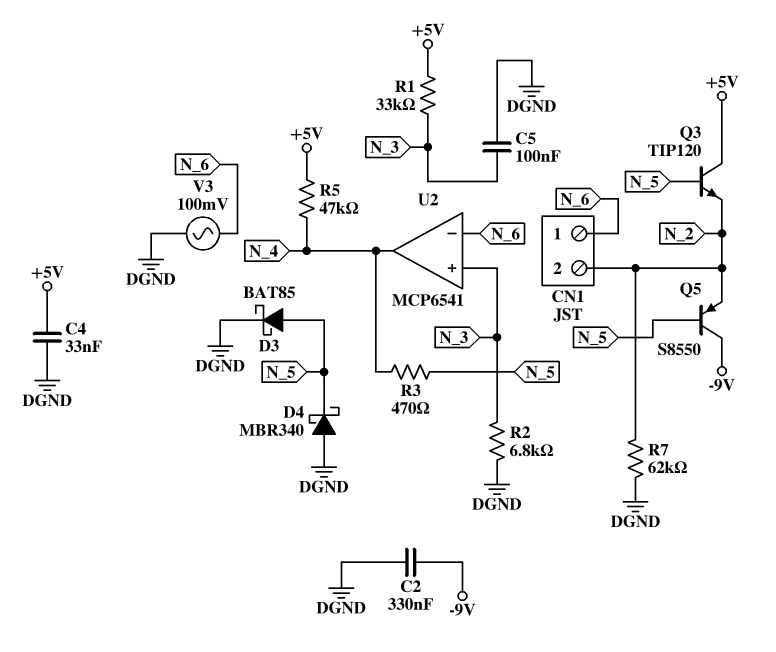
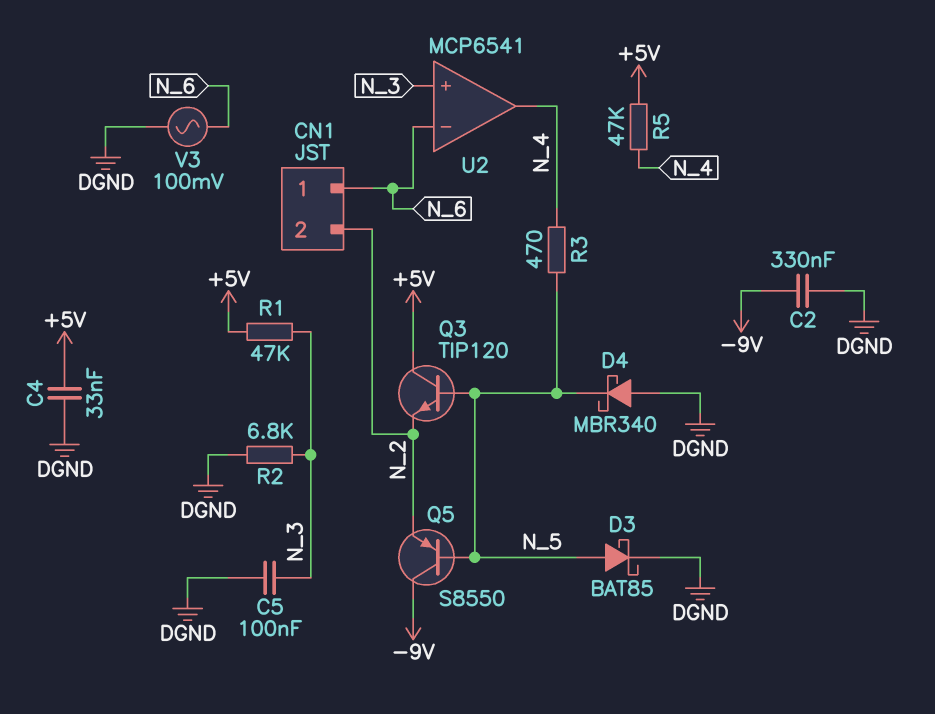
R1: 33k (+5V, N_3) -> 47k (+5V, N_3)
R7: 62k (DGND, N_2) -> none

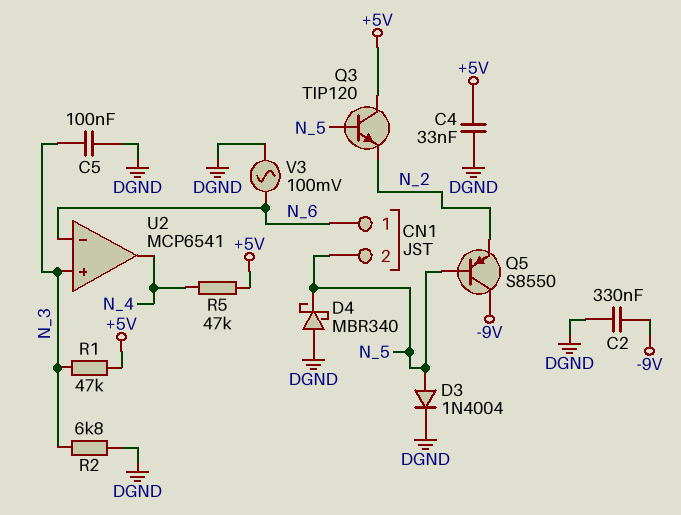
CN1 pin 2: N_2 -> N_5
D3: schottky BAT85 (A N_5, K DGND) -> diode 1N4004 (A N_5, K DGND)
R3: 470 (N_4, N_5) -> none

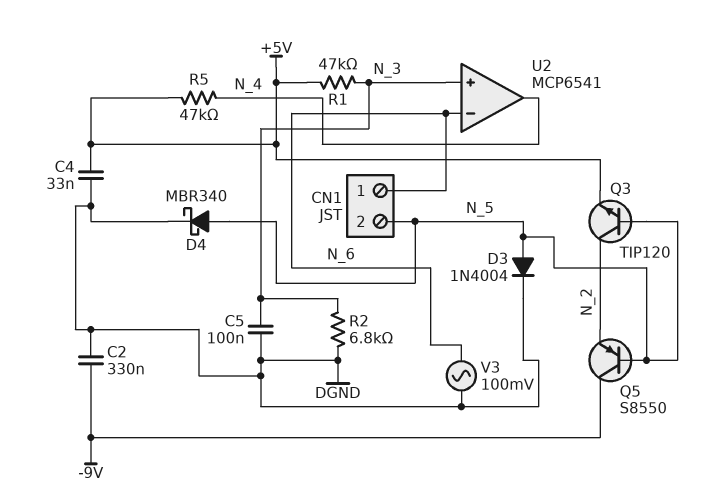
D4: schottky MBR340 (A DGND, K N_5) -> schottky MBR340 (A N_5, K DGND)
Q3: NPN TIP120 (B N_5, C +5V, E N_2) -> NPN TIP120 (B N_5, C N_2, E +5V)

